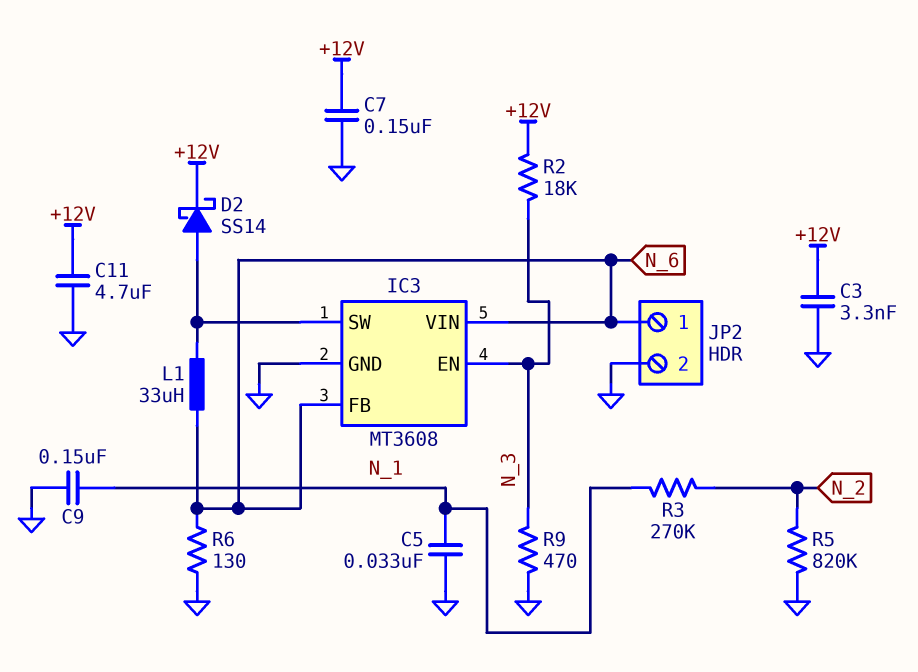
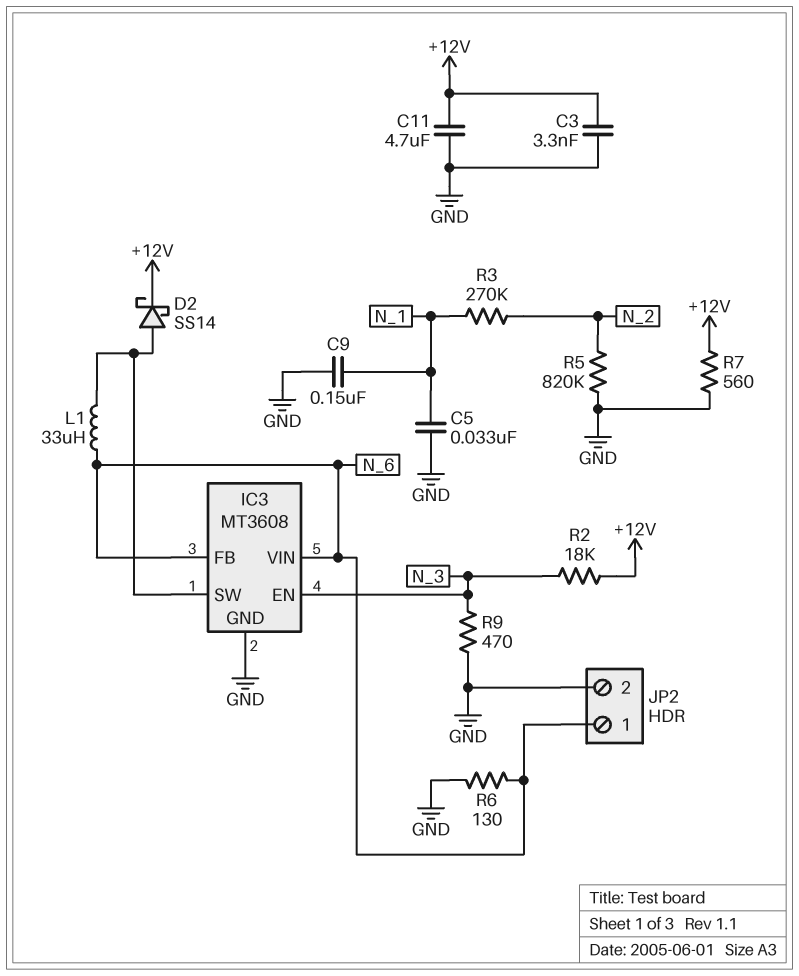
C7: 150nF (+12V, GND) -> none
R7: none -> 560 (+12V, GND)

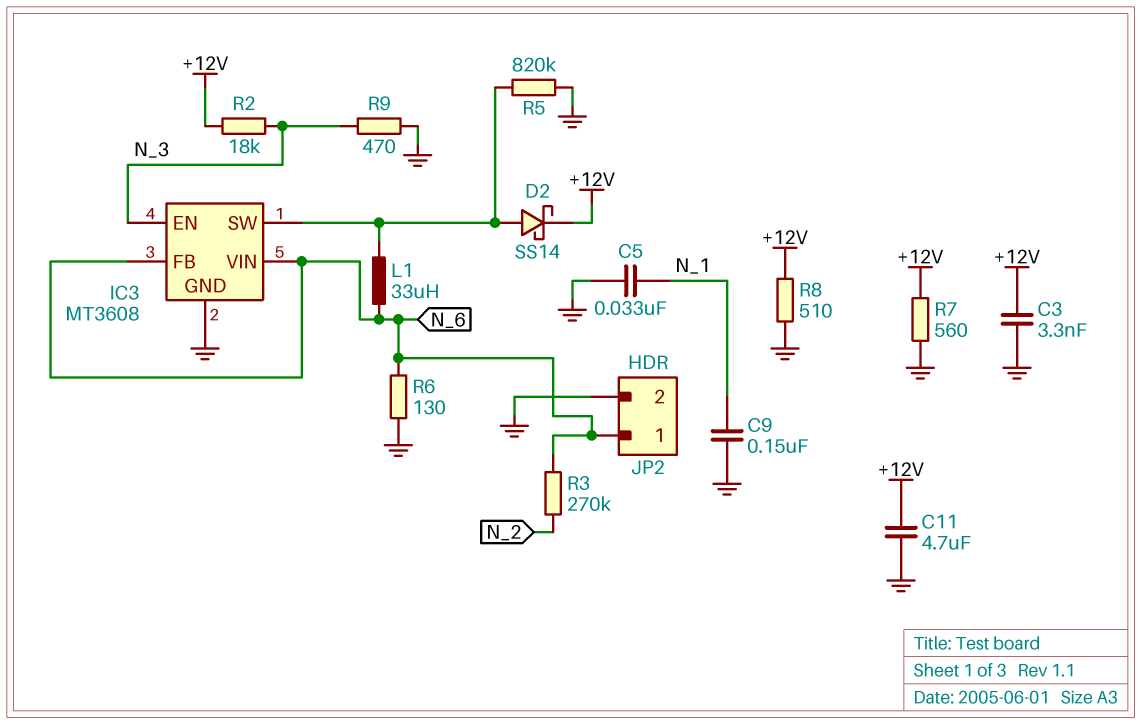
R3: 270k (N_1, N_2) -> 270k (N_2, N_6)
R5: 820k (GND, N_2) -> 820k (GND, IC3/SW)
R8: none -> 510 (+12V, GND)

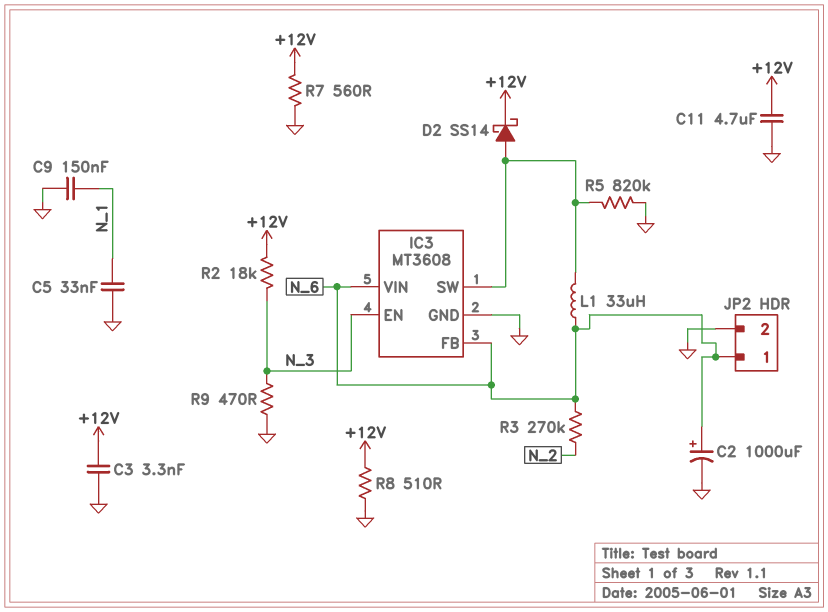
C2: none -> 1000uF (plus N_6, minus GND)
R6: 130 (GND, N_6) -> none

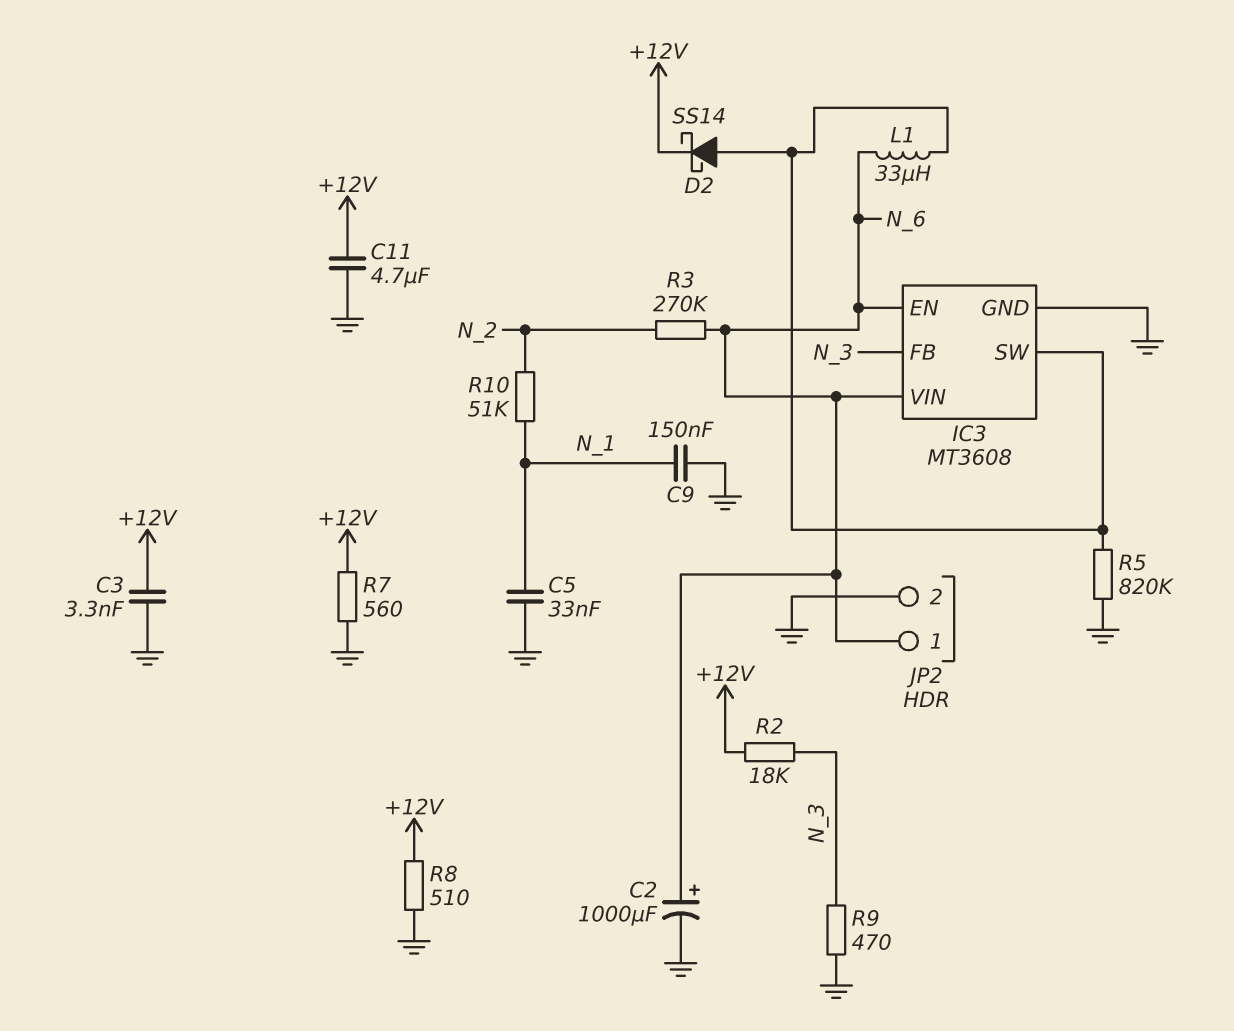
IC3 pin EN: N_3 -> N_6
IC3 pin FB: N_6 -> N_3
R10: none -> 51k (N_1, N_2)

